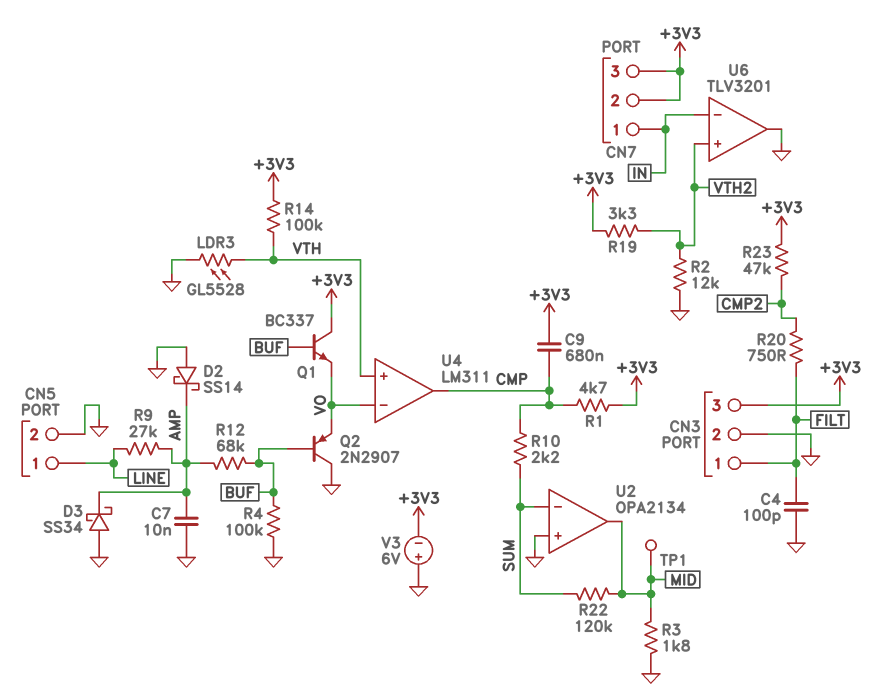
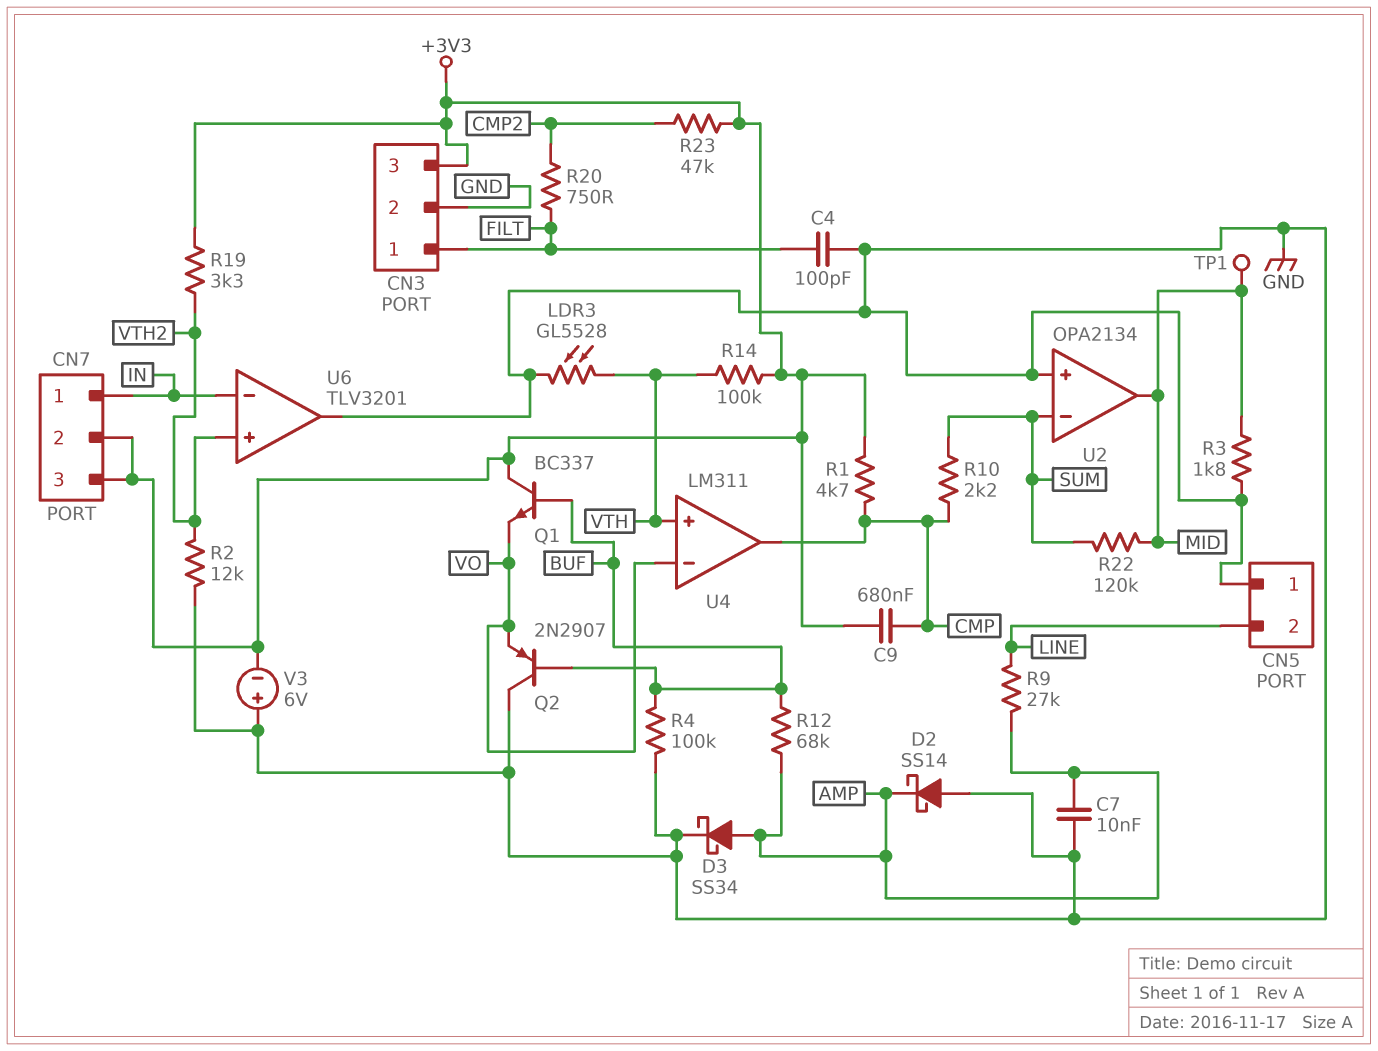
CN5 pin 1: LINE -> GND
CN5 pin 2: GND -> LINE
D3: schottky SS34 (A GND, K AMP) -> schottky SS34 (A AMP, K GND)

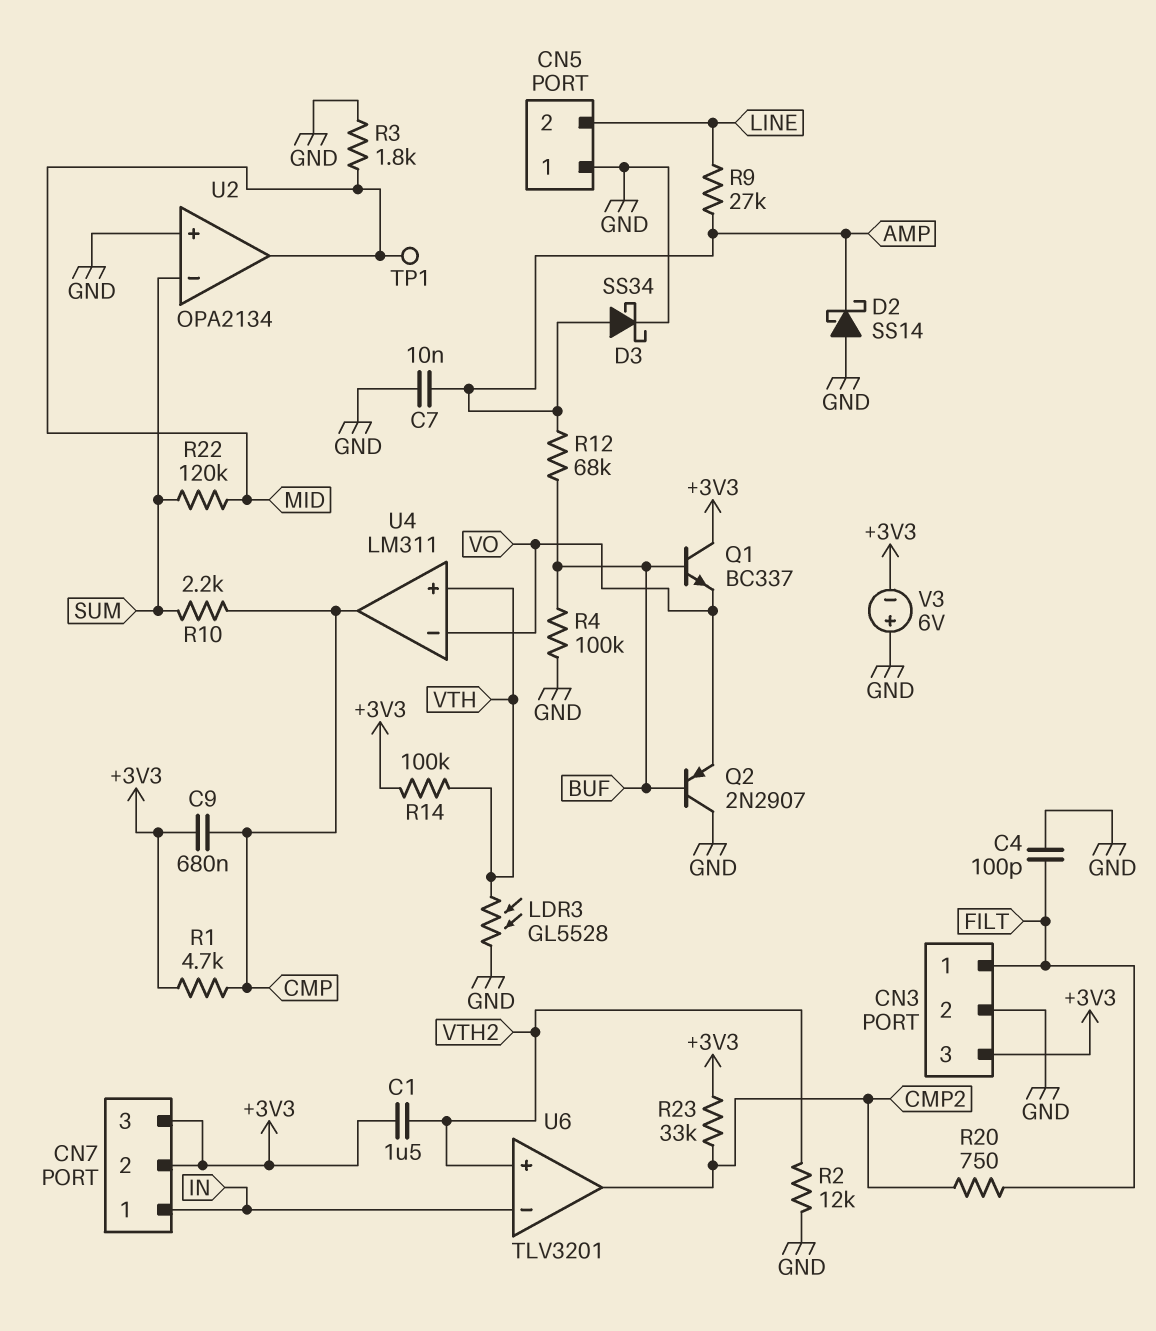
C1: none -> 1.5uF (+3V3, VTH2)
R19: 3.3k (+3V3, VTH2) -> none
R23: 47k (+3V3, CMP2) -> 33k (+3V3, CMP2)
U6 pin out: GND -> CMP2

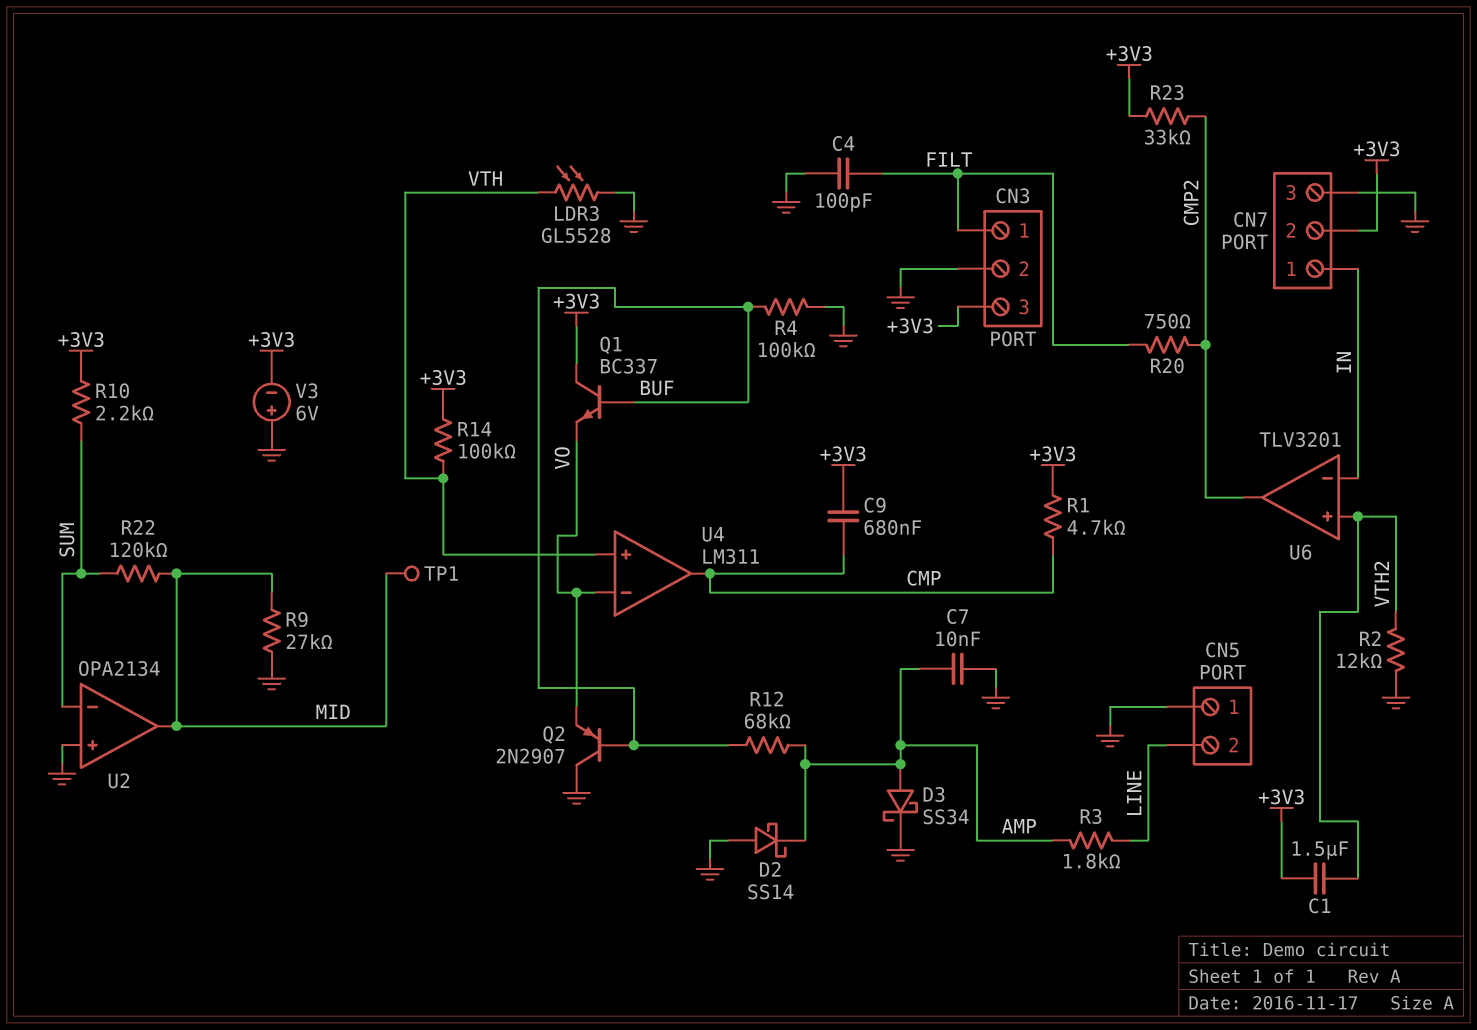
CN7 pin 3: +3V3 -> GND
R3: 1.8k (GND, MID) -> 1.8k (AMP, LINE)
R9: 27k (AMP, LINE) -> 27k (GND, MID)
R10: 2.2k (CMP, SUM) -> 2.2k (+3V3, SUM)

